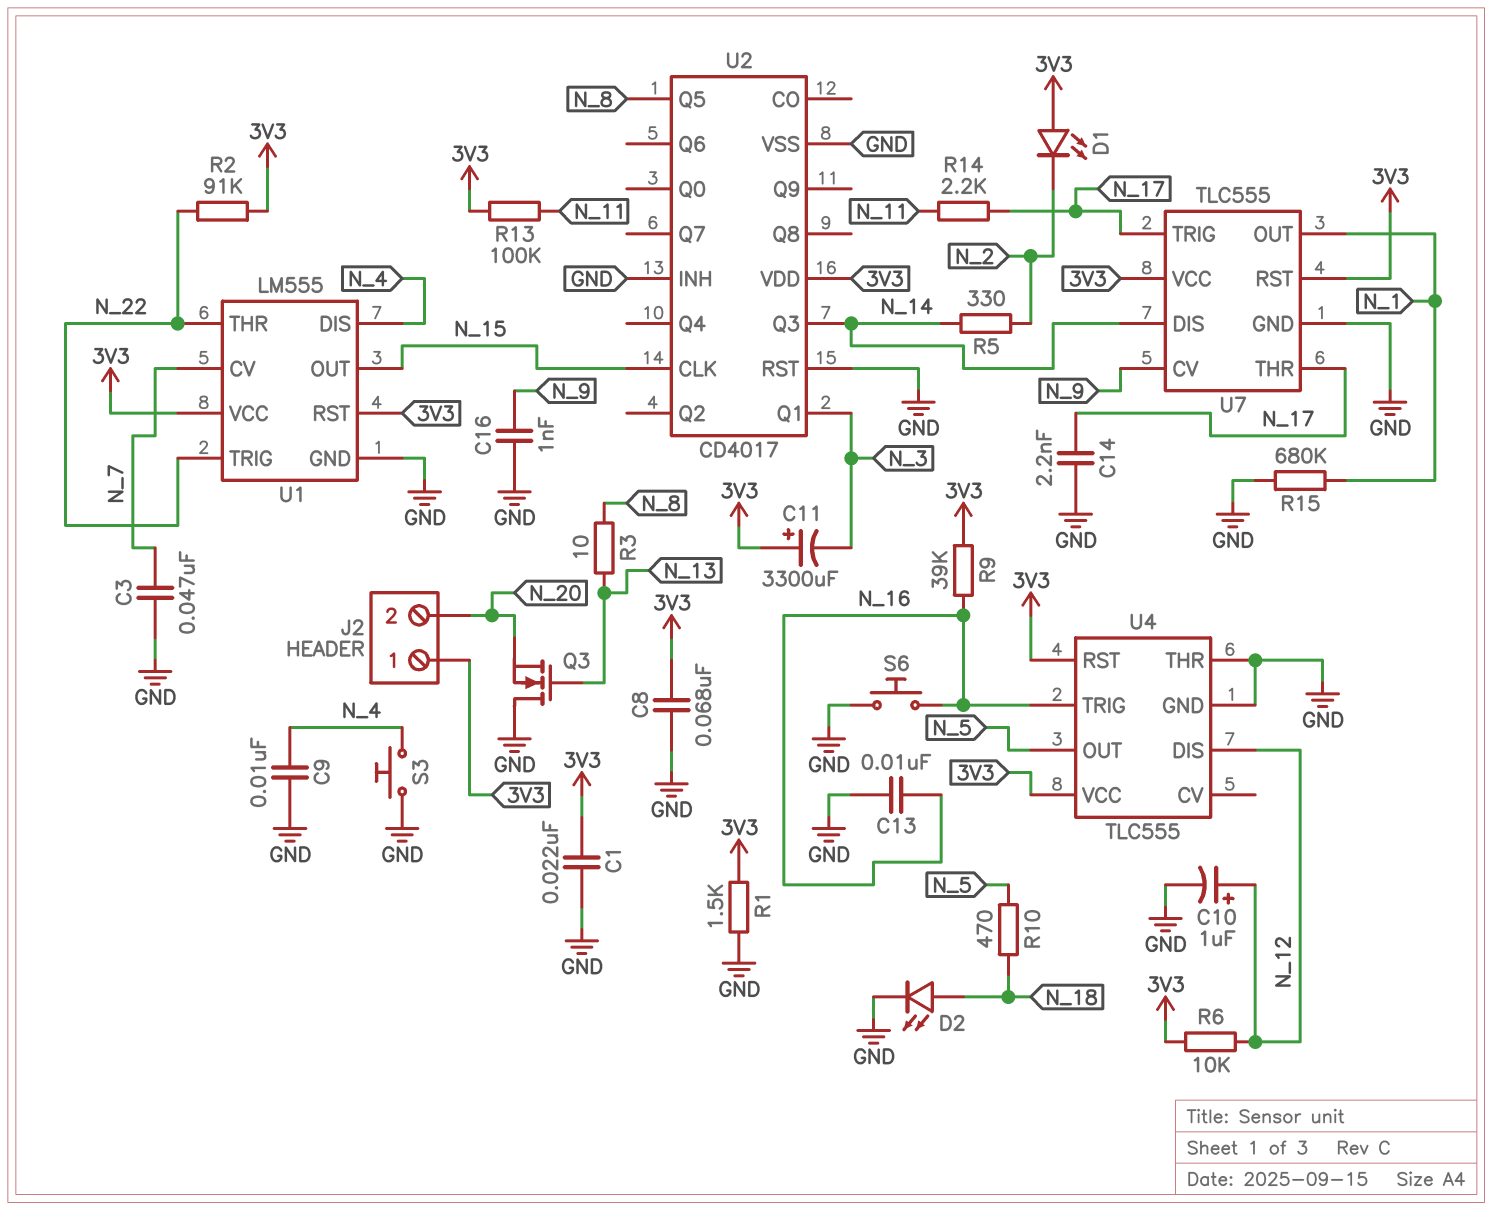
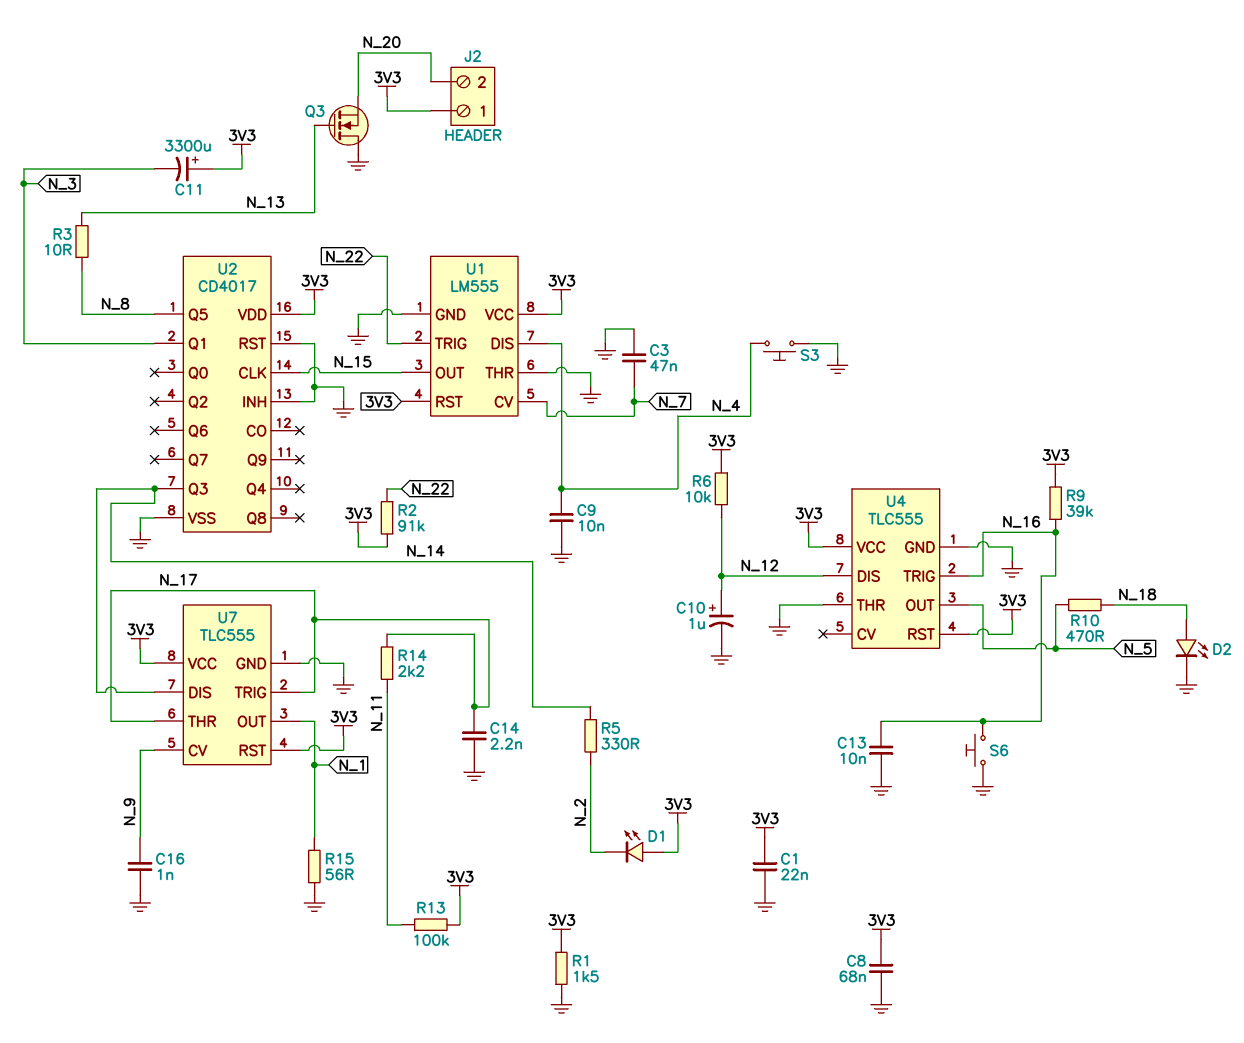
R15: 680k (GND, N_1) -> 56 (GND, N_1)
U1 pin THR: N_22 -> GND

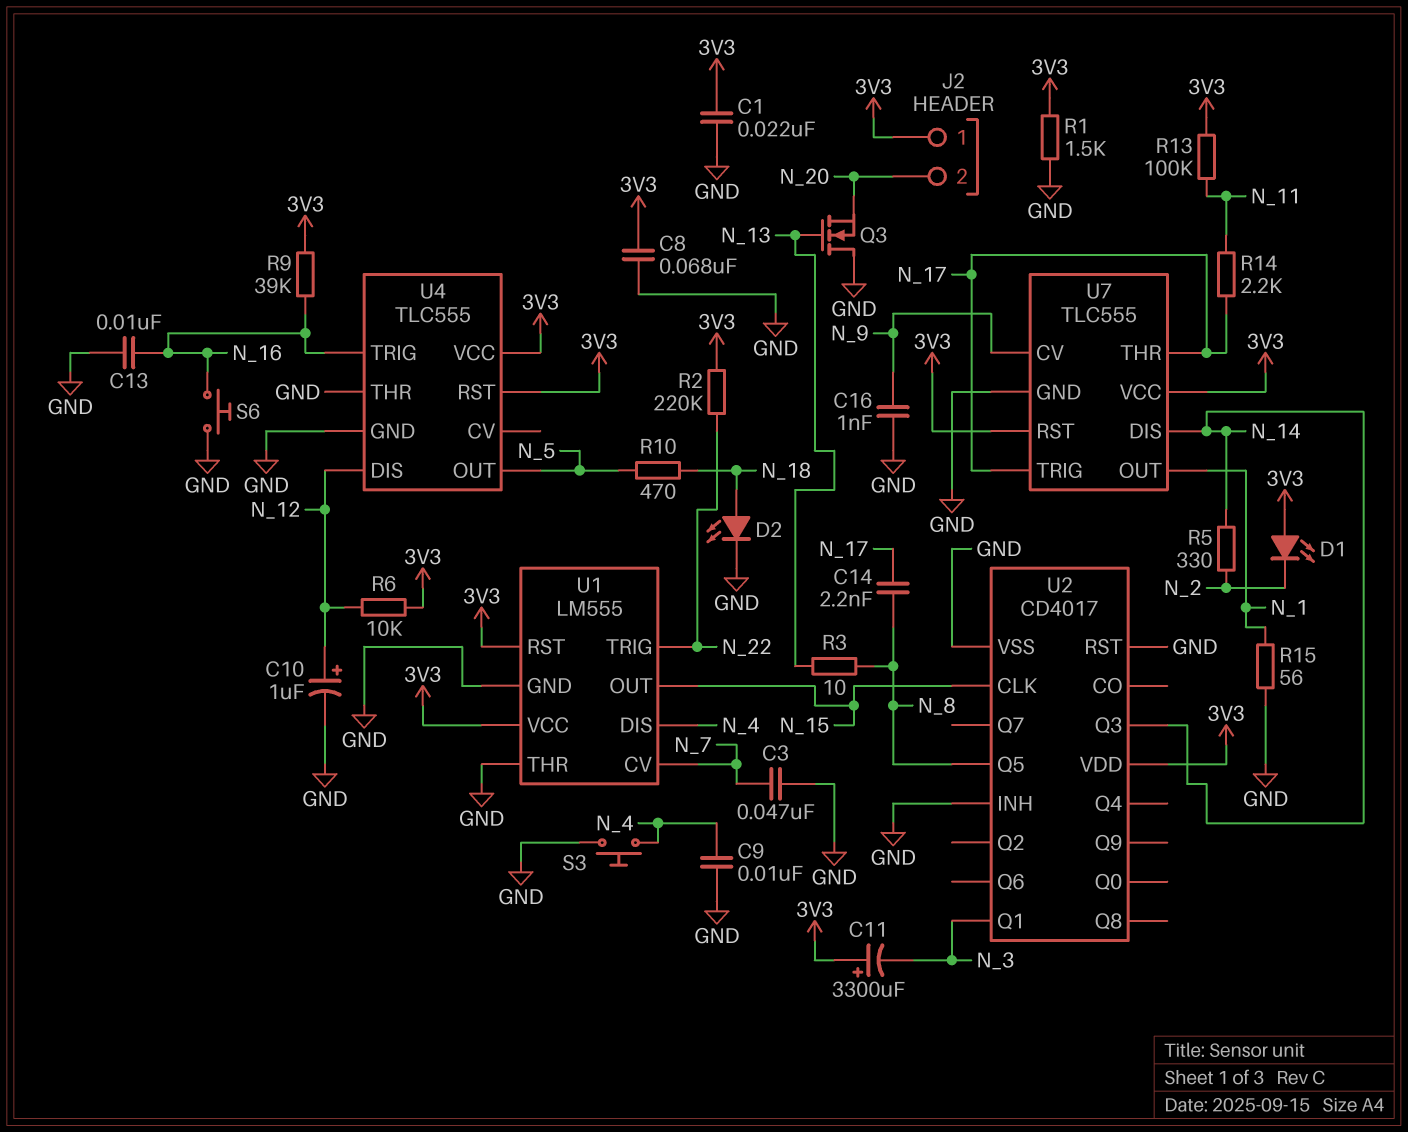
C14: 2.2nF (GND, N_17) -> 2.2nF (N_8, N_17)
R2: 91k (3V3, N_22) -> 220k (3V3, N_22)

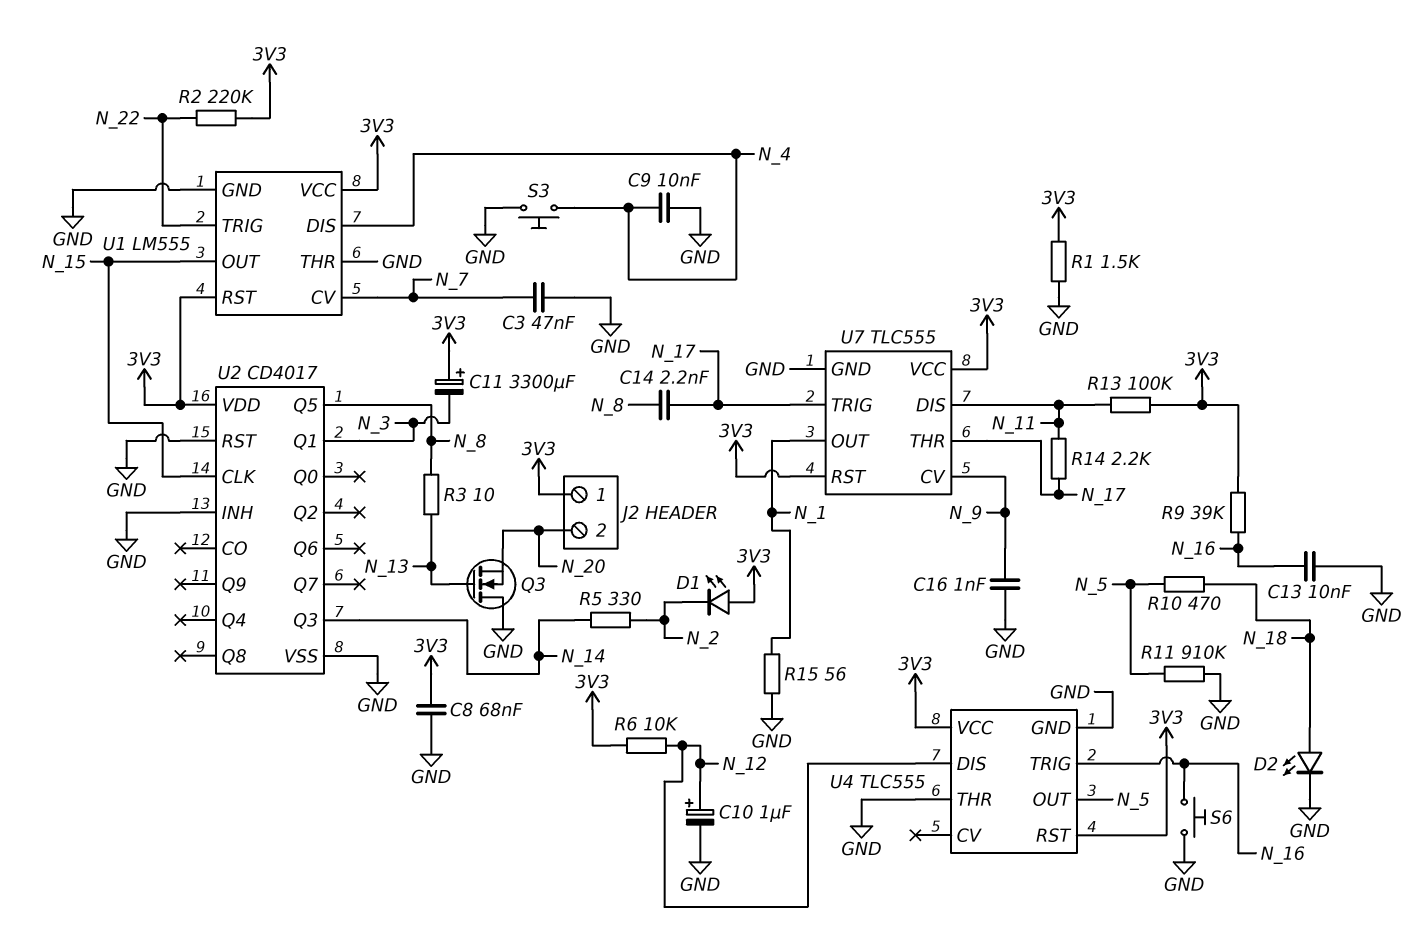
C1: 22nF (3V3, GND) -> none
R11: none -> 910k (GND, N_5)
U7 pin DIS: N_14 -> N_11

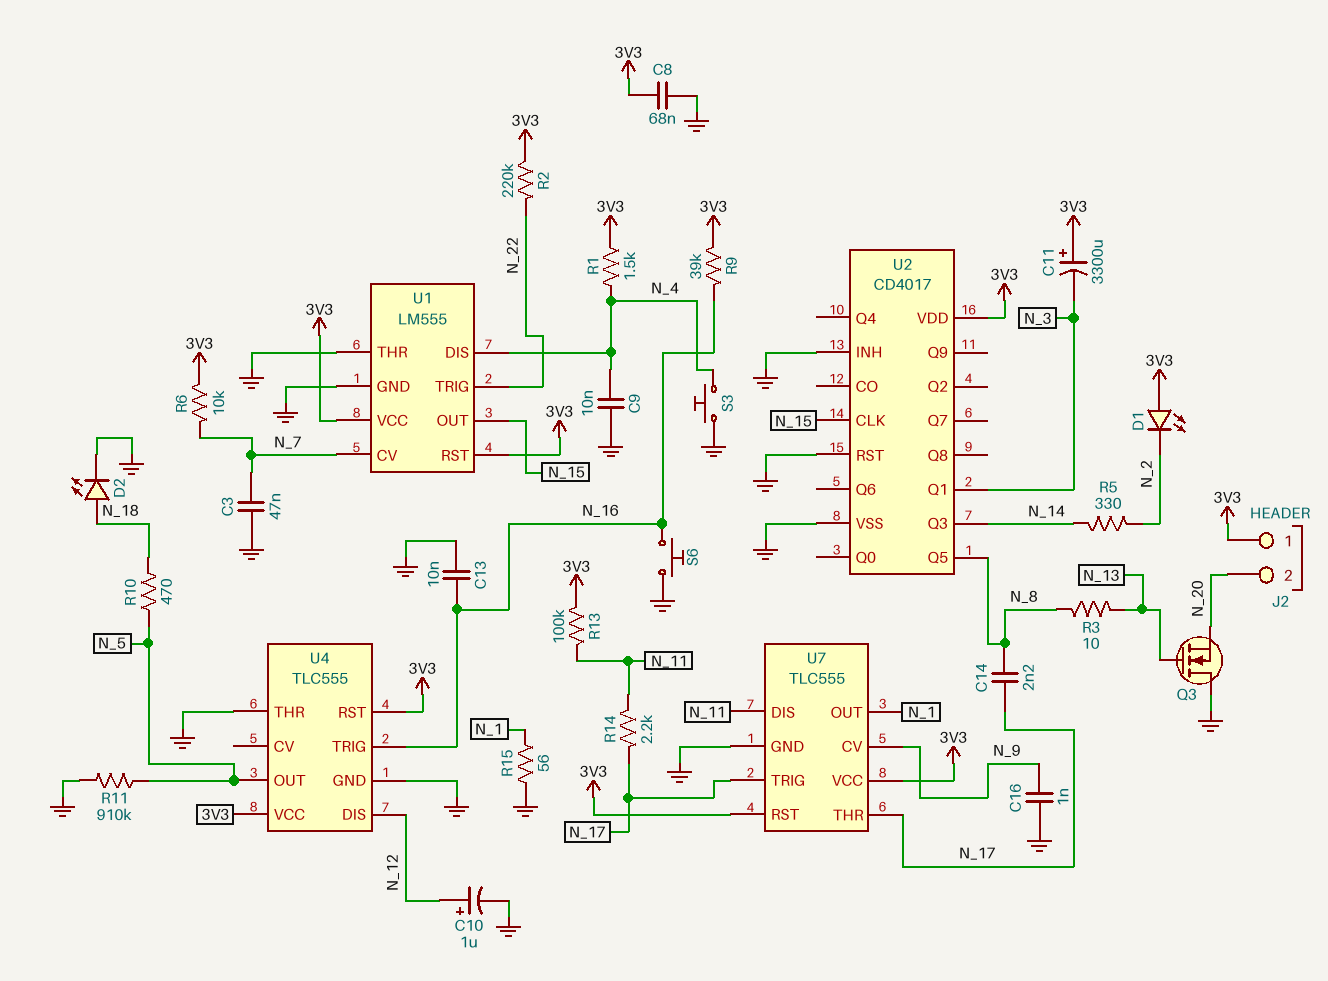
R1: 1.5k (3V3, GND) -> 1.5k (3V3, N_4)
R6: 10k (3V3, N_12) -> 10k (3V3, N_7)

